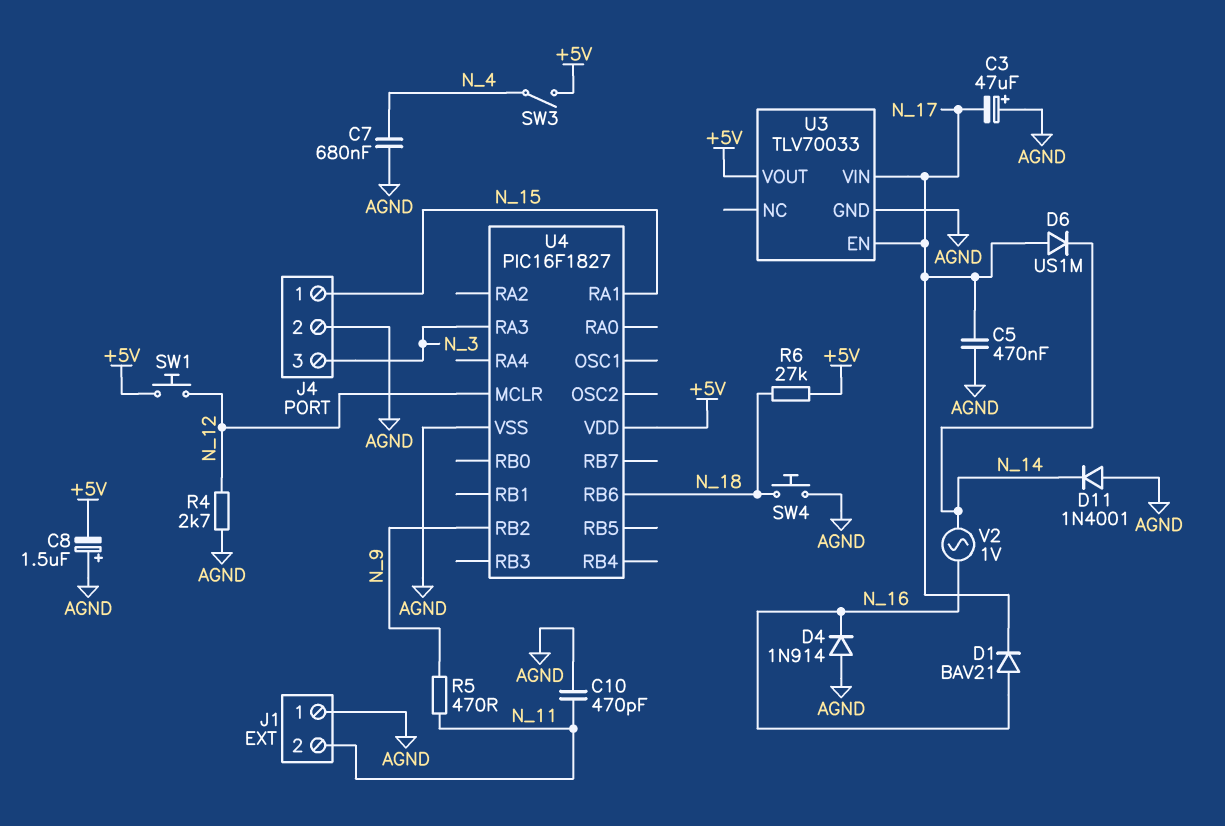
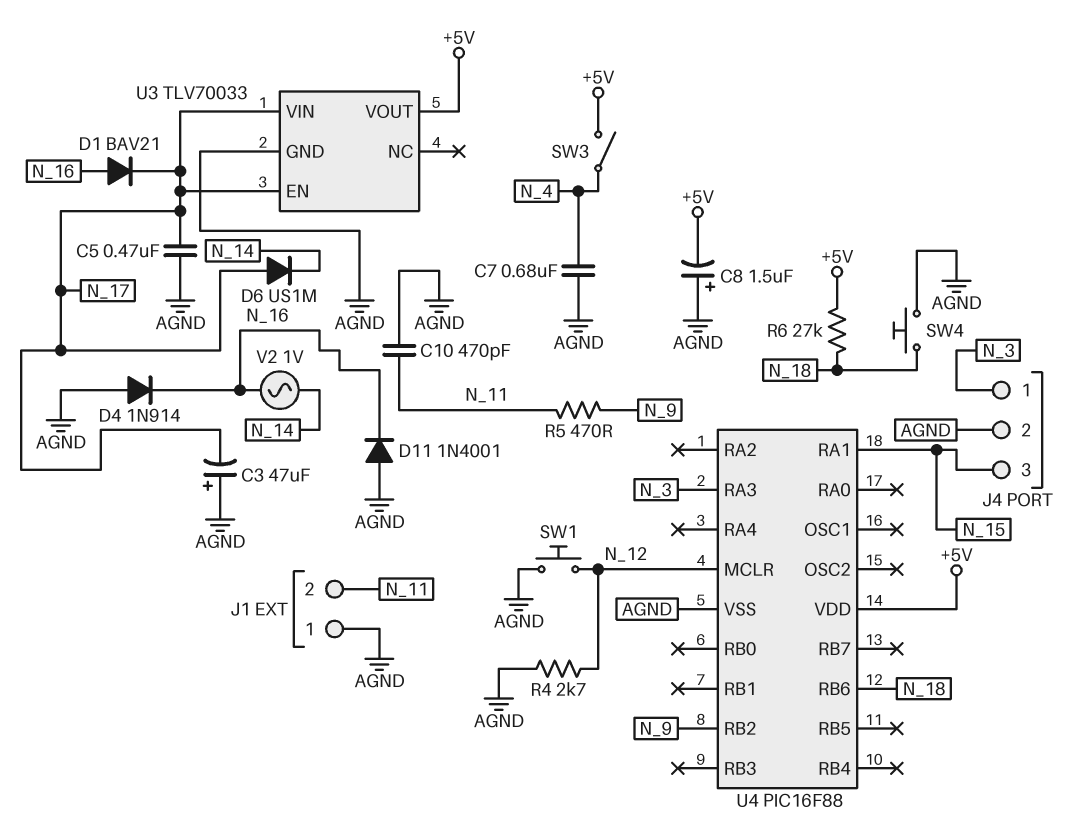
D11: diode 1N4001 (A AGND, K N_14) -> diode 1N4001 (A AGND, K N_16)
J4 pin 1: N_15 -> N_3
J4 pin 3: N_3 -> N_15
SW1: button (+5V, N_12) -> button (AGND, N_12)
U4: PIC16F1827 -> PIC16F88

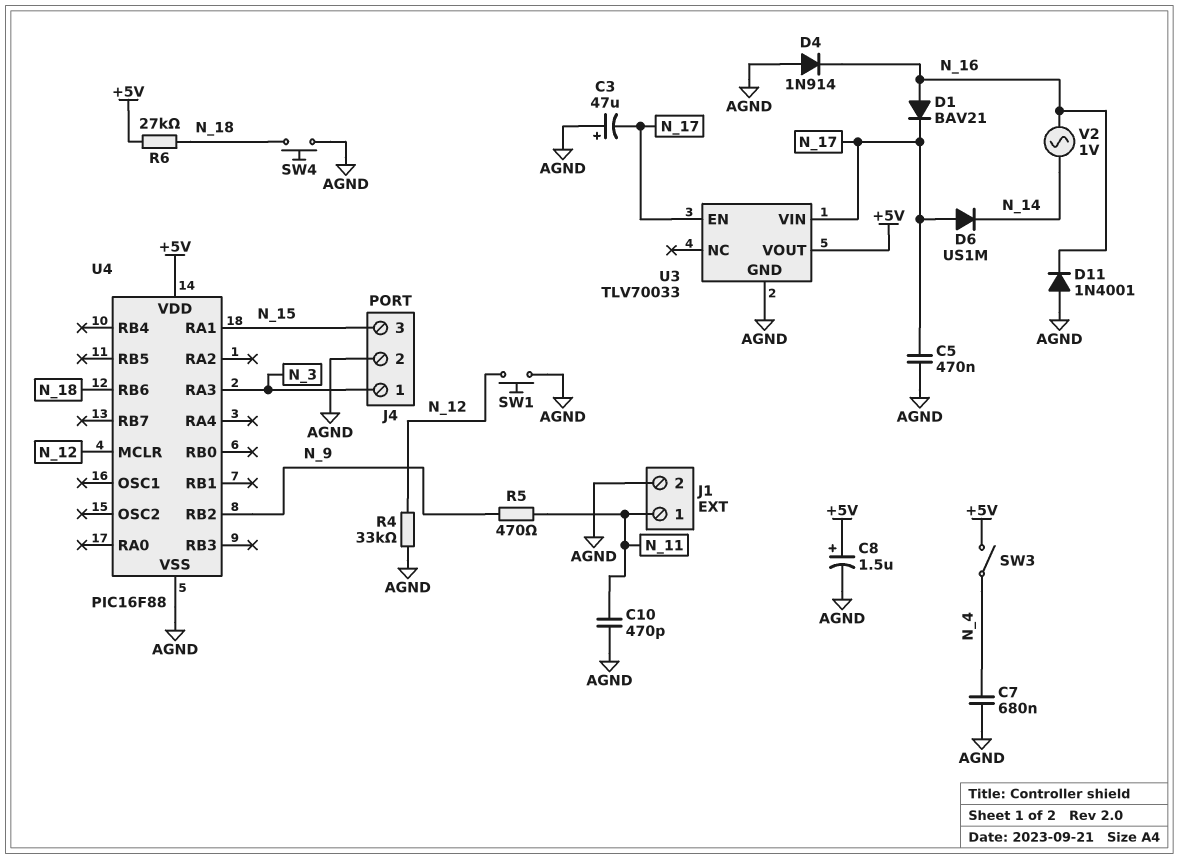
C8: 1.5uF (plus AGND, minus +5V) -> 1.5uF (plus +5V, minus AGND)
J1 pin 1: AGND -> N_11
J1 pin 2: N_11 -> AGND
R4: 2.7k (AGND, N_12) -> 33k (AGND, N_12)

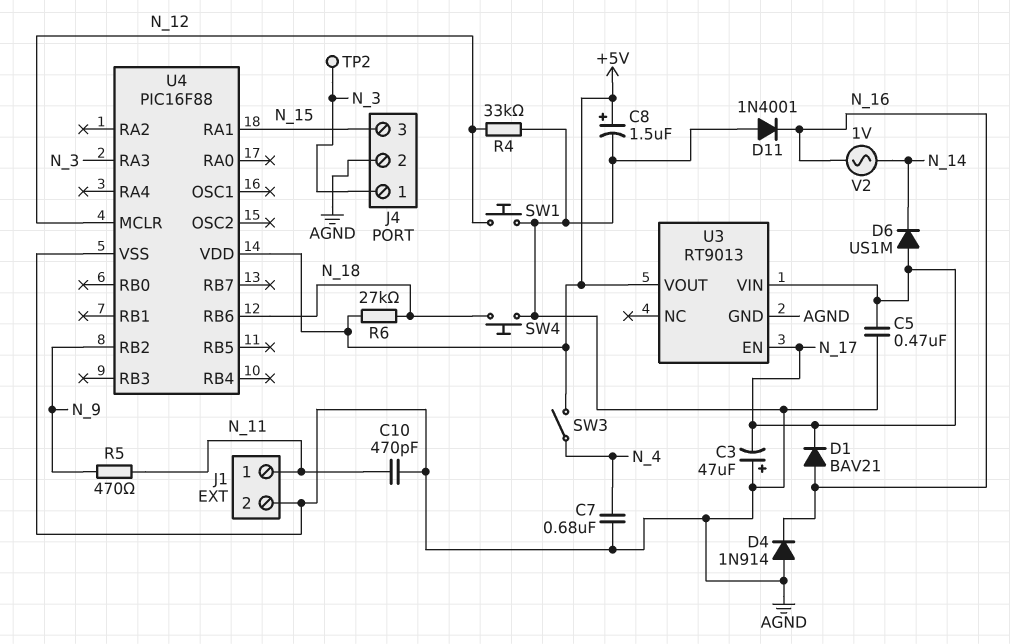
TP2: none -> test point (N_3)
U3: TLV70033 -> RT9013

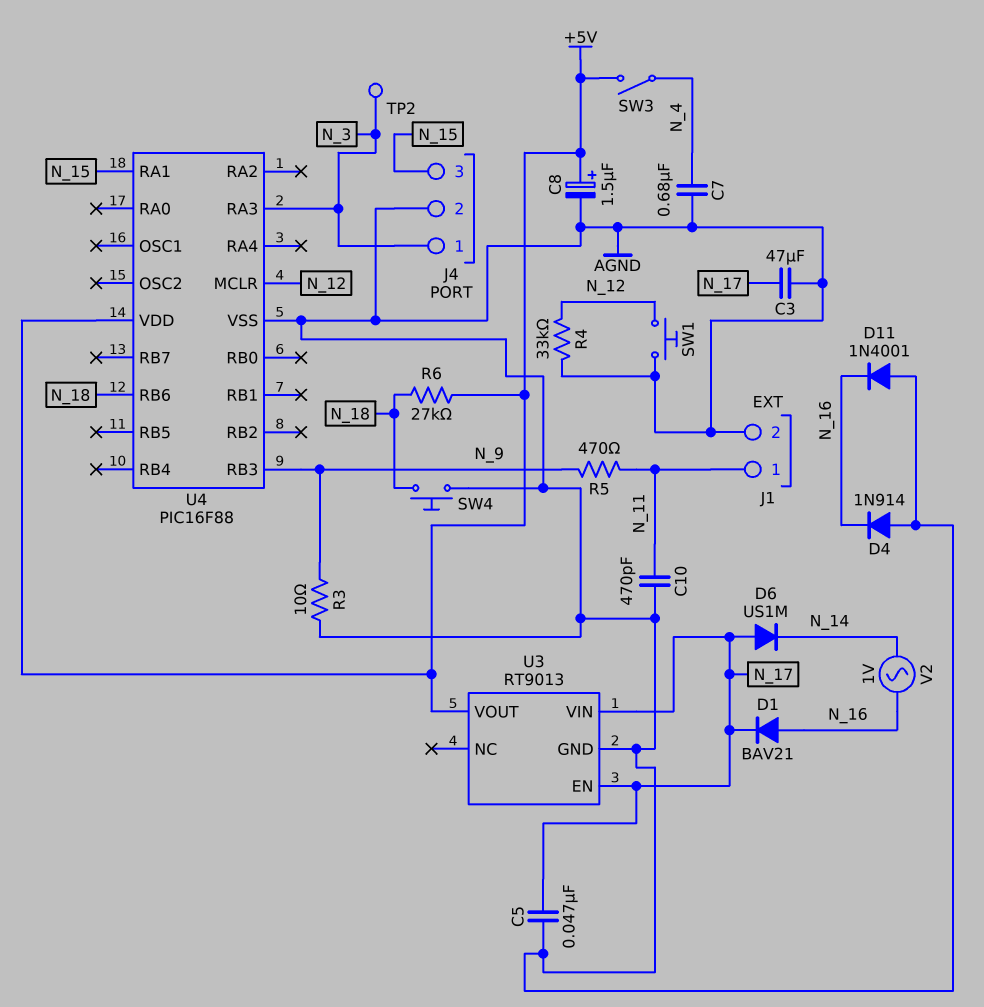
C3: 47uF (plus AGND, minus N_17) -> 47uF (AGND, N_17)
C5: 470nF (AGND, N_17) -> 47nF (AGND, N_17)
R3: none -> 10 (AGND, N_9)
U4 pin RB2: N_9 -> none
U4 pin RB3: none -> N_9

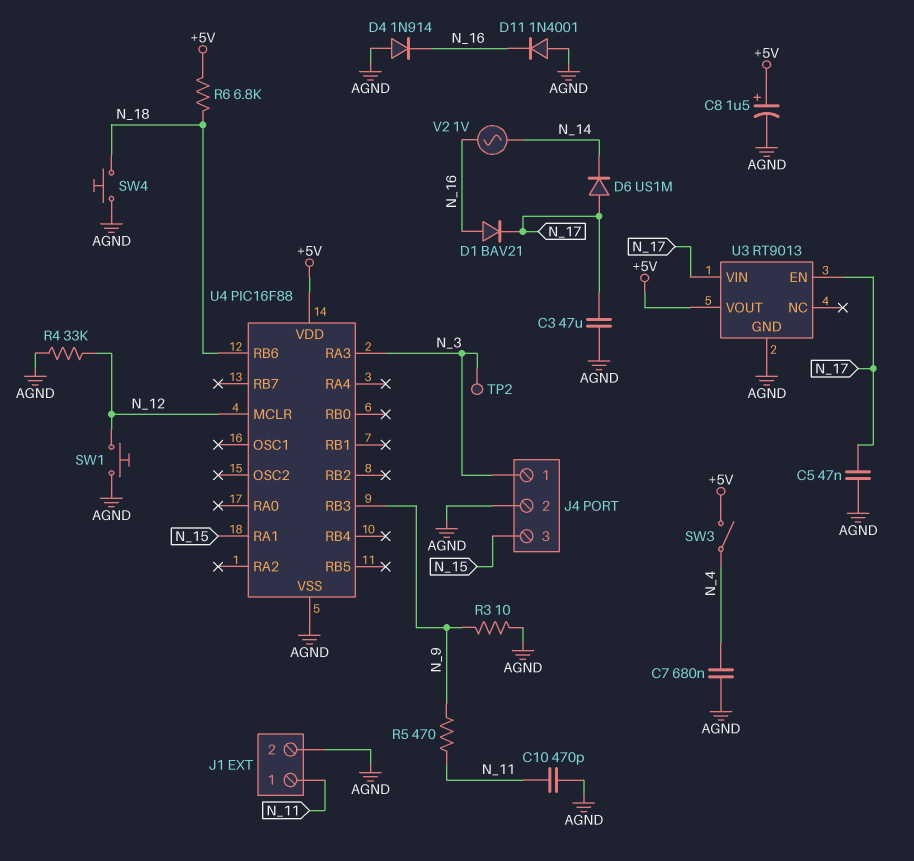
R6: 27k (+5V, N_18) -> 6.8k (+5V, N_18)

